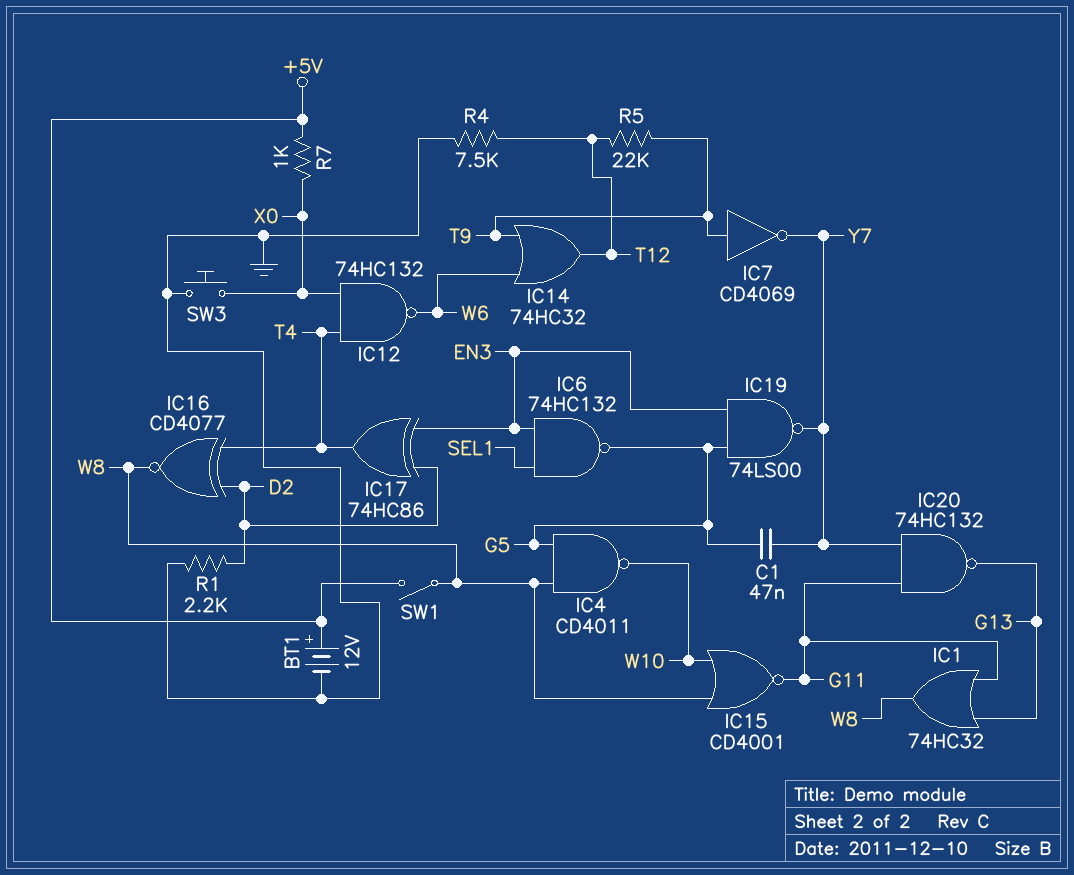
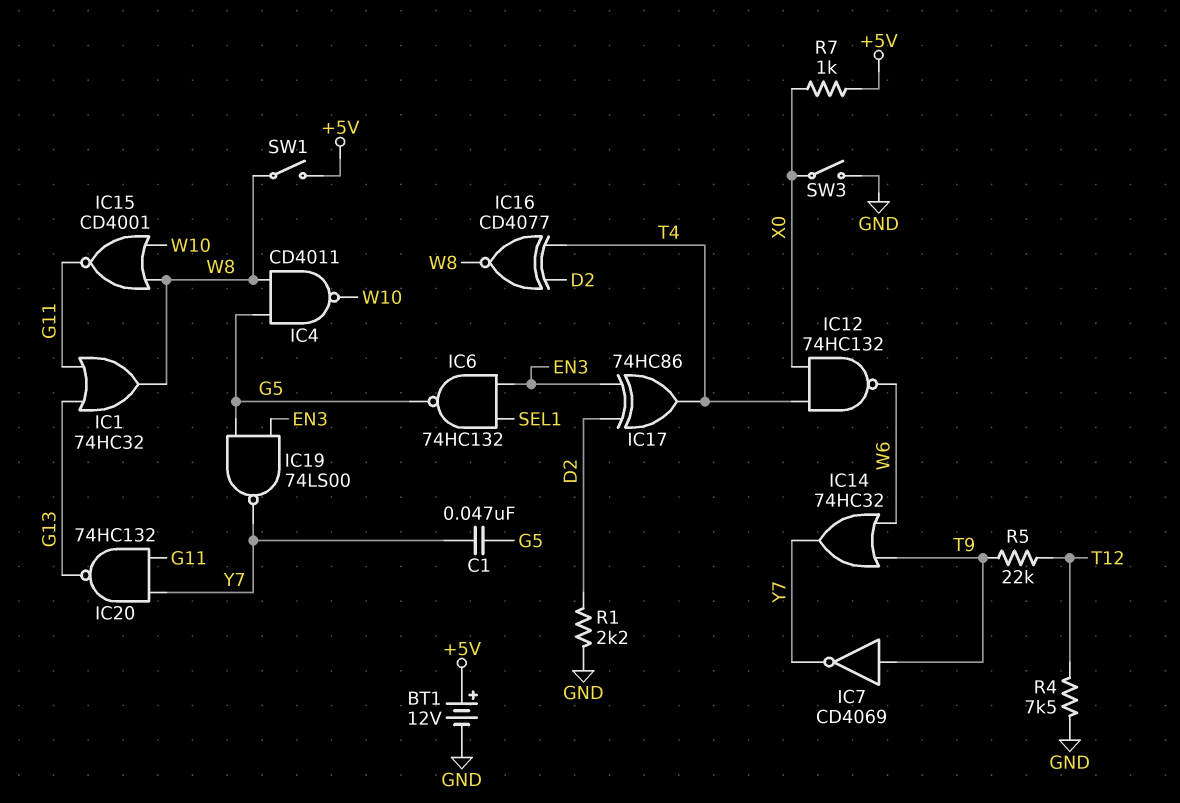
IC14: OR 74HC32 (in T9, in W6, out T12) -> OR 74HC32 (in T9, in W6, out Y7)
SW3: button (GND, X0) -> switch (GND, X0)

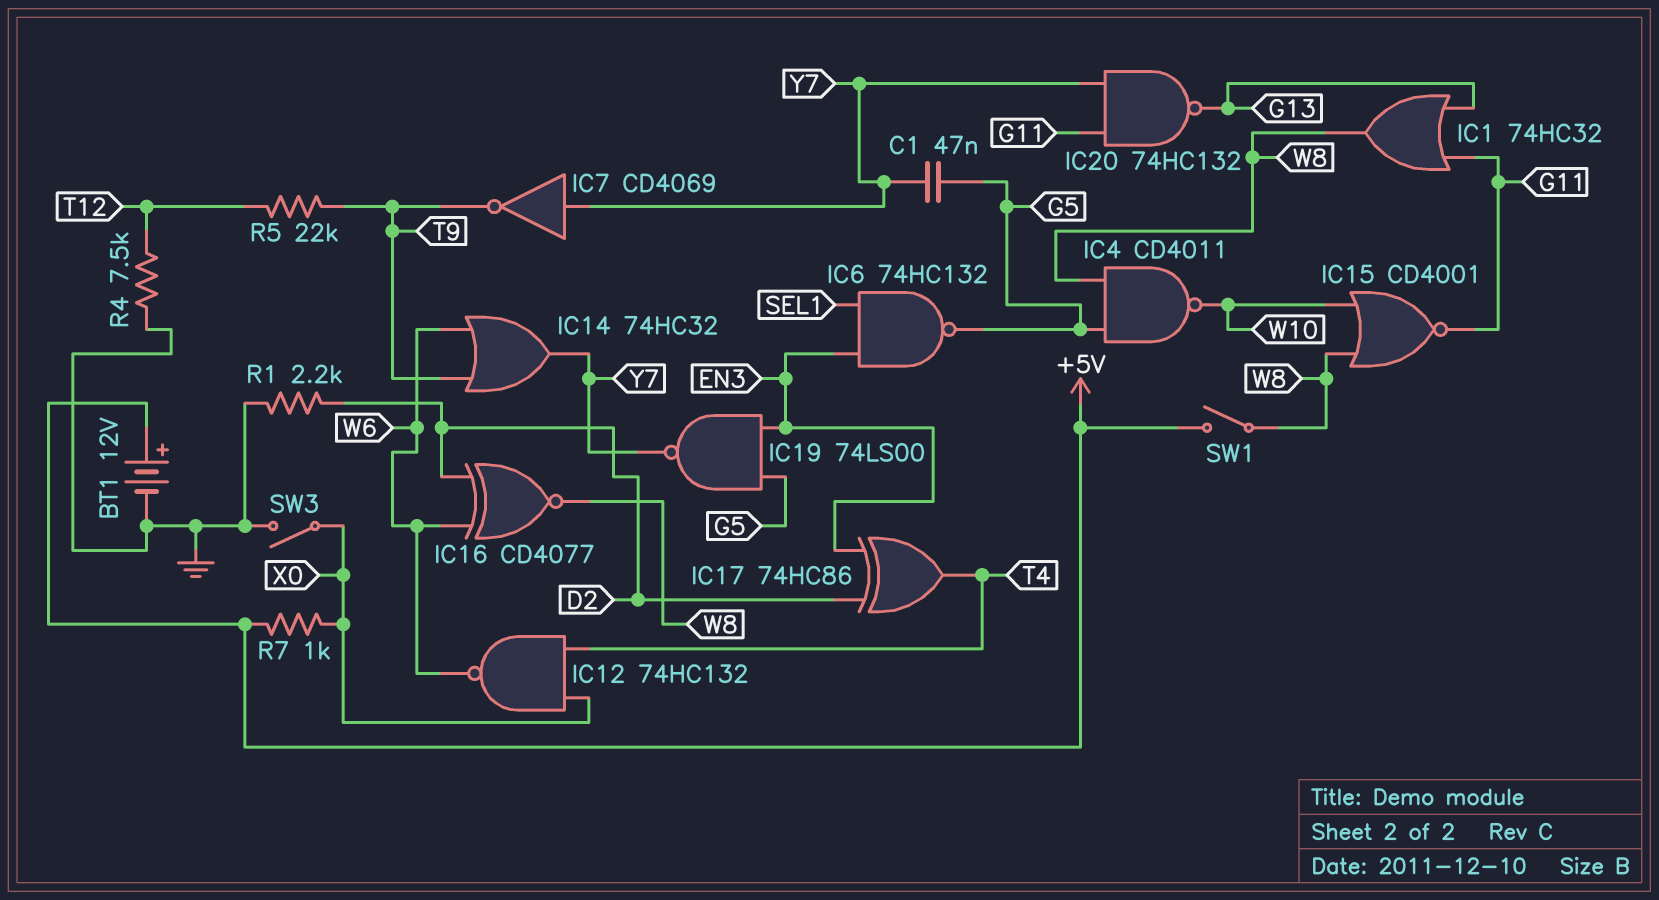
IC7: NOT CD4069 (in T9, out Y7) -> NOT CD4069 (in Y7, out T9)
IC16: XNOR CD4077 (in D2, in T4, out W8) -> XNOR CD4077 (in D2, in W6, out W8)

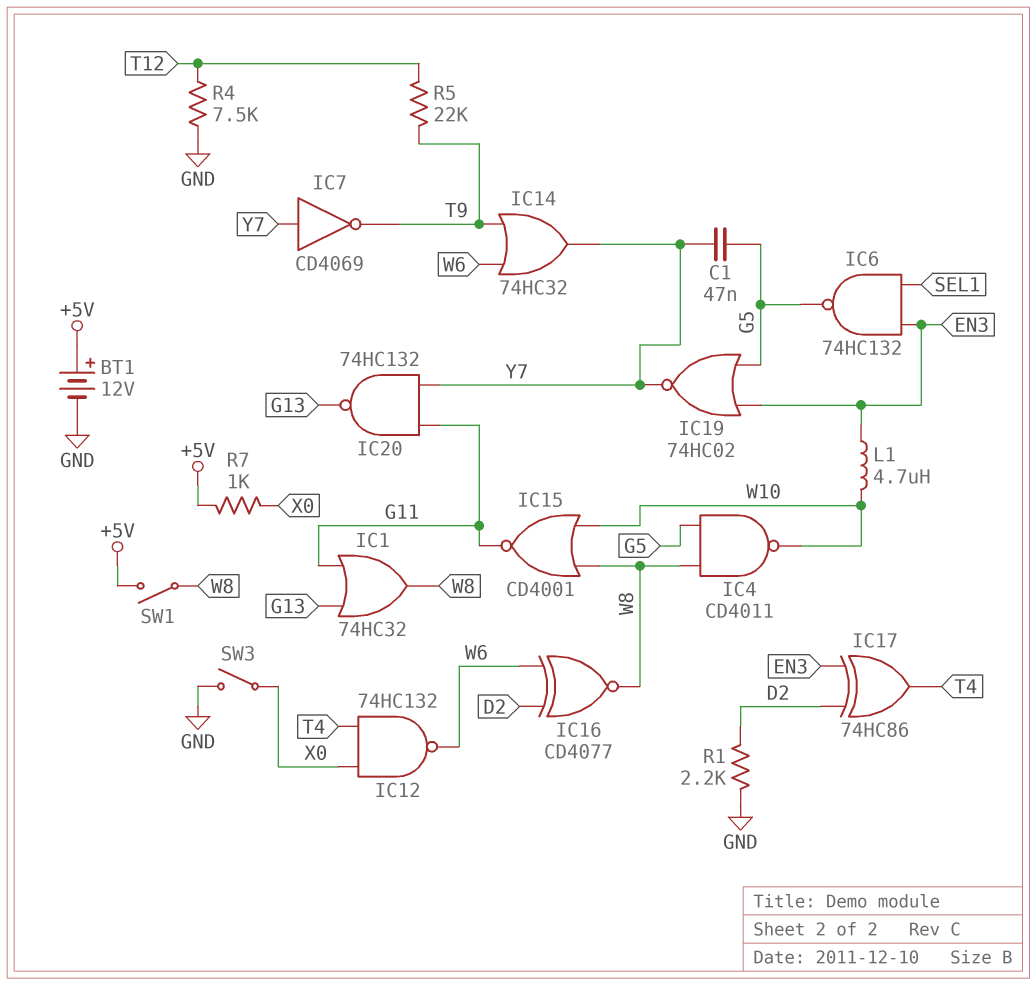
IC19: NAND 74LS00 (in EN3, in G5, out Y7) -> NOR 74HC02 (in EN3, in G5, out Y7)
L1: none -> 4.7uH (EN3, W10)

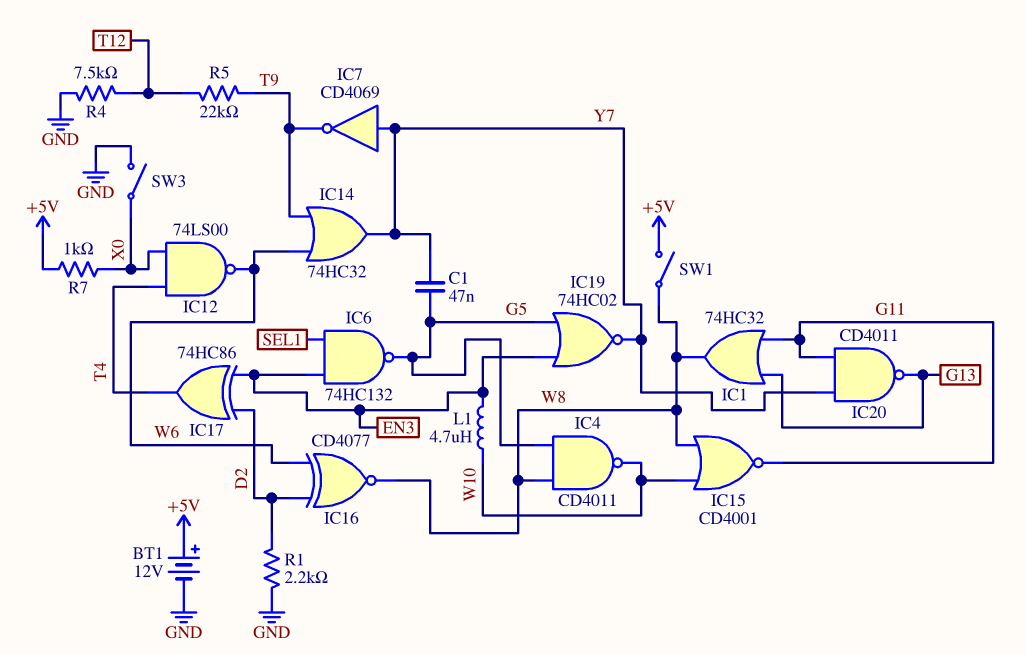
IC12: NAND 74HC132 (in T4, in X0, out W6) -> NAND 74LS00 (in T4, in X0, out W6)
IC20: NAND 74HC132 (in G11, in Y7, out G13) -> NAND CD4011 (in G11, in Y7, out G13)

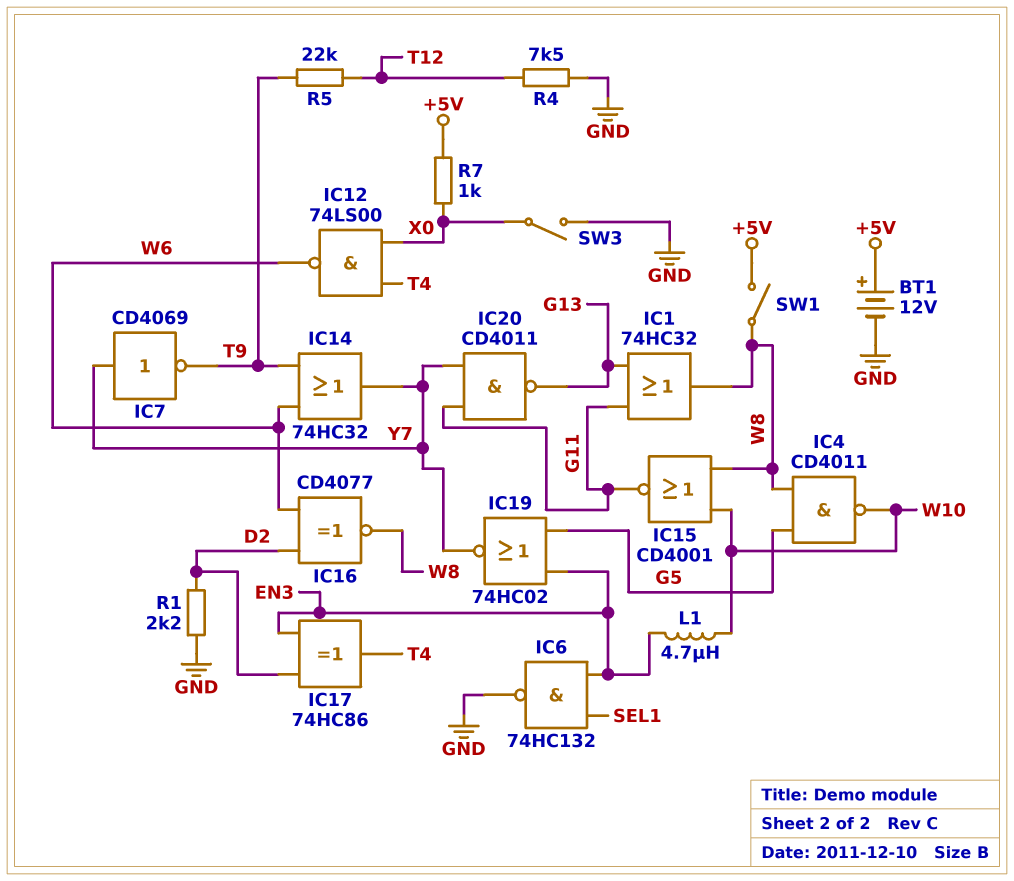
C1: 47nF (G5, Y7) -> none
IC6: NAND 74HC132 (in EN3, in SEL1, out G5) -> NAND 74HC132 (in EN3, in SEL1, out GND)

